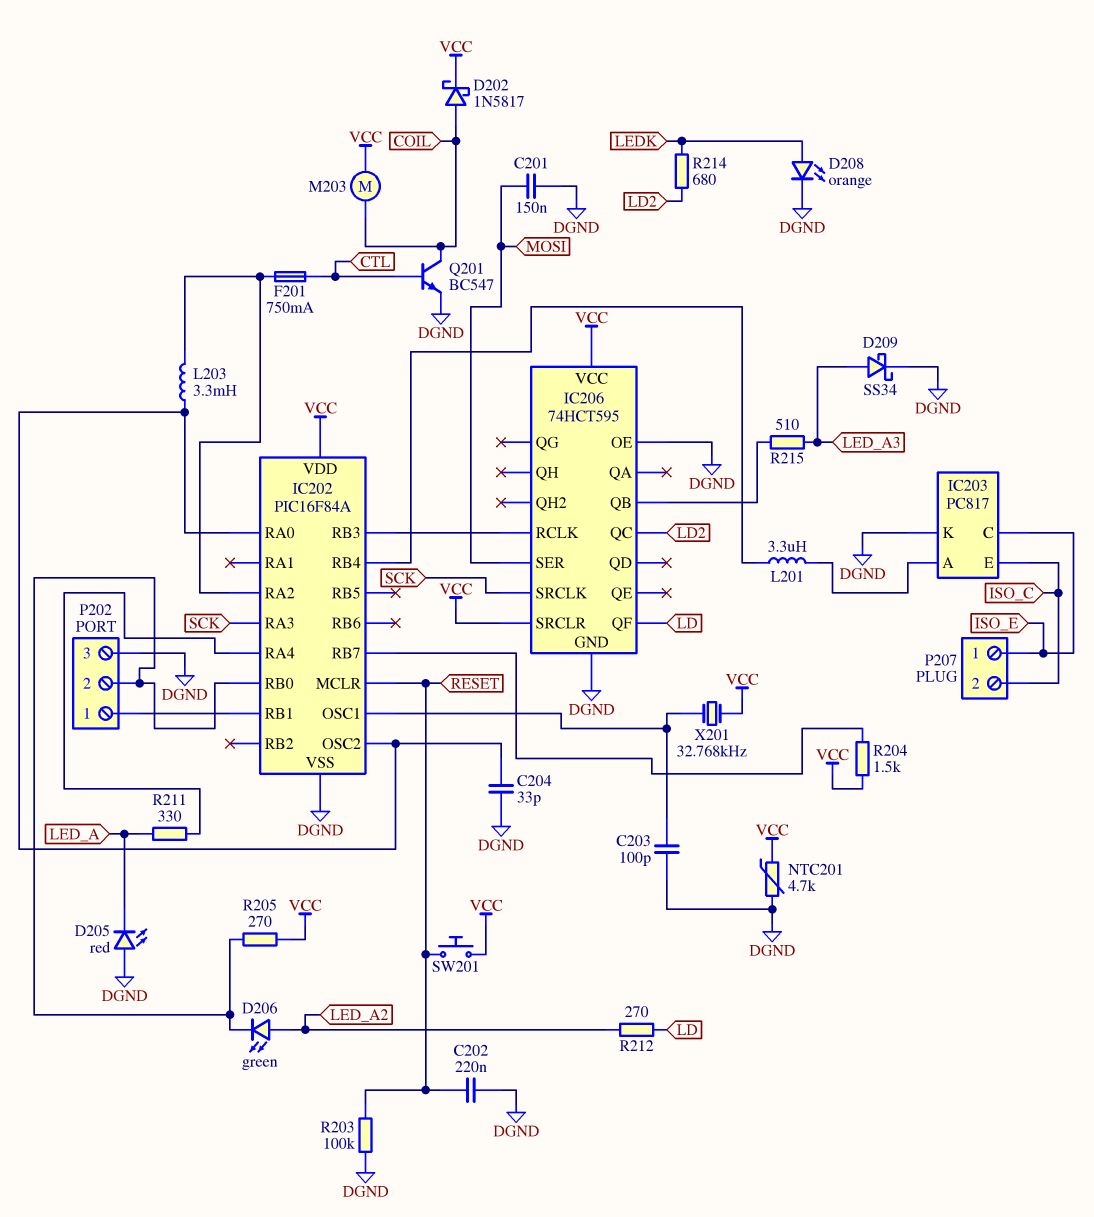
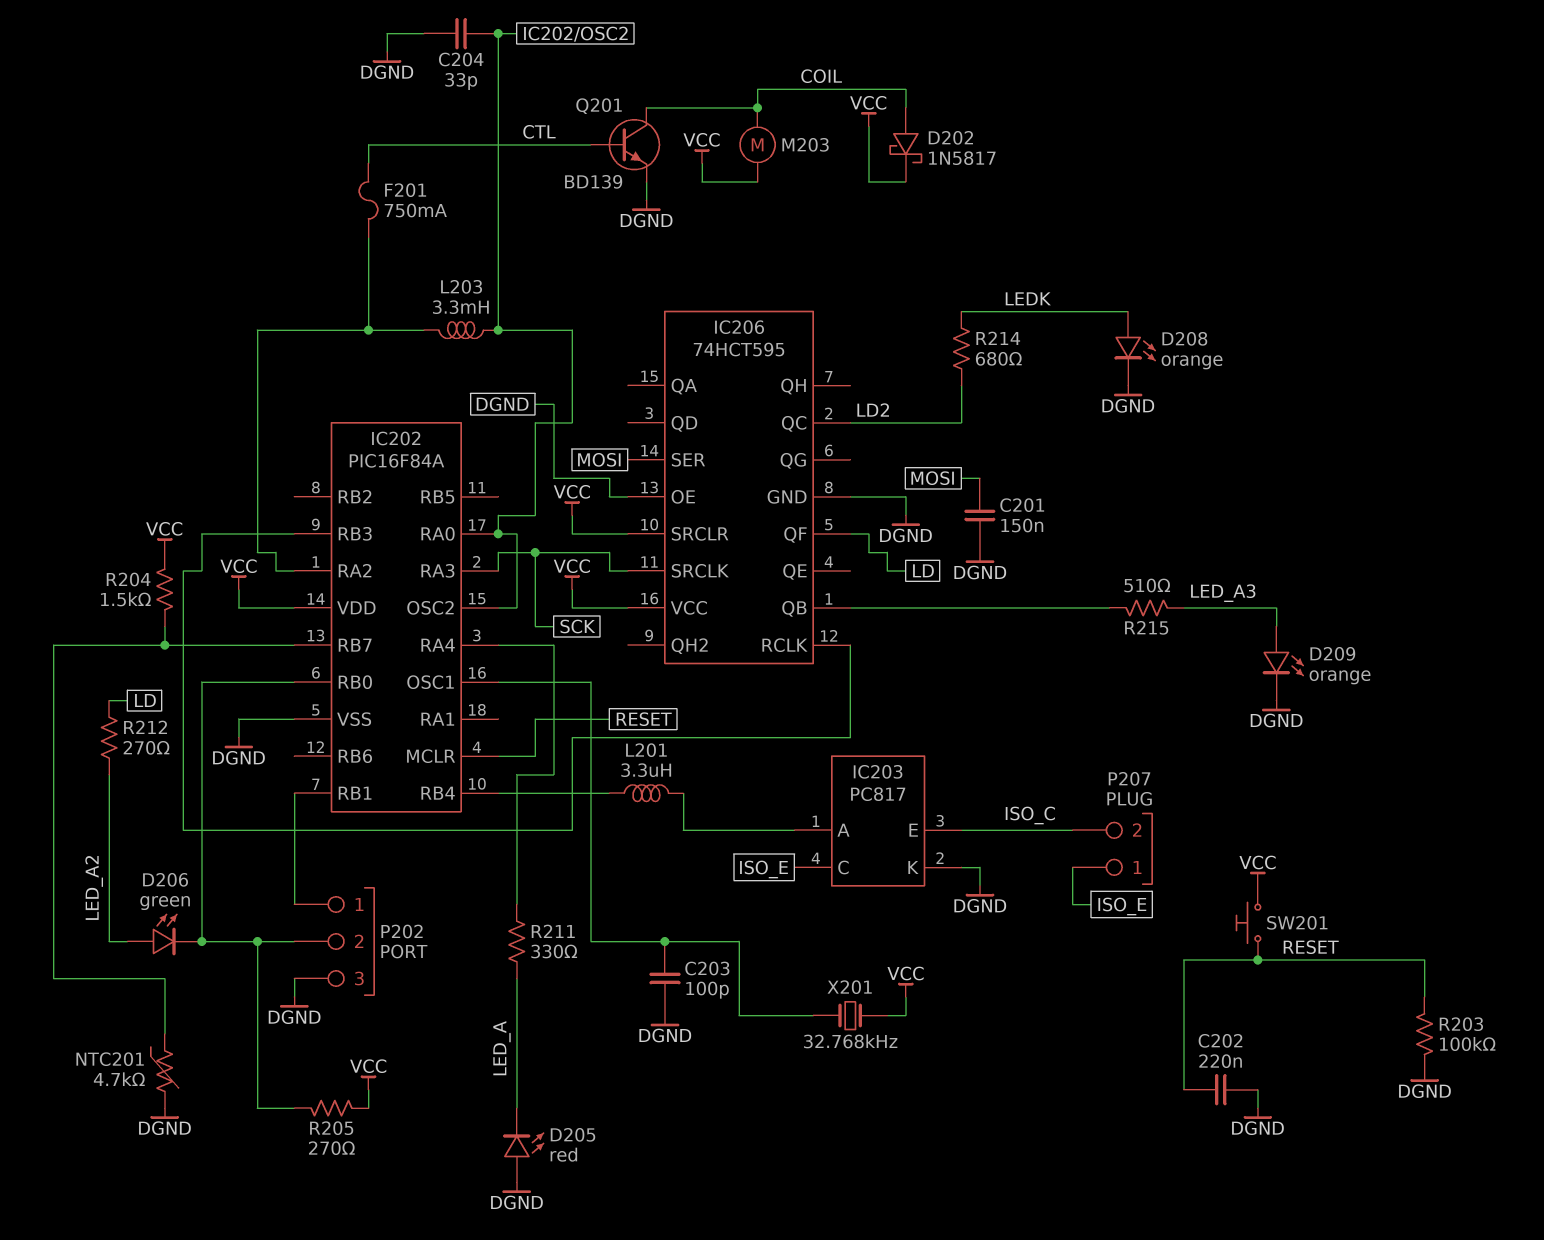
D209: schottky SS34 (A LED_A3, K DGND) -> LED orange (A LED_A3, K DGND)
NTC201: 4.7k (DGND, VCC) -> 4.7k (DGND, IC202/RB7)
Q201: NPN BC547 (B CTL, C COIL, E DGND) -> NPN BD139 (B CTL, C COIL, E DGND)

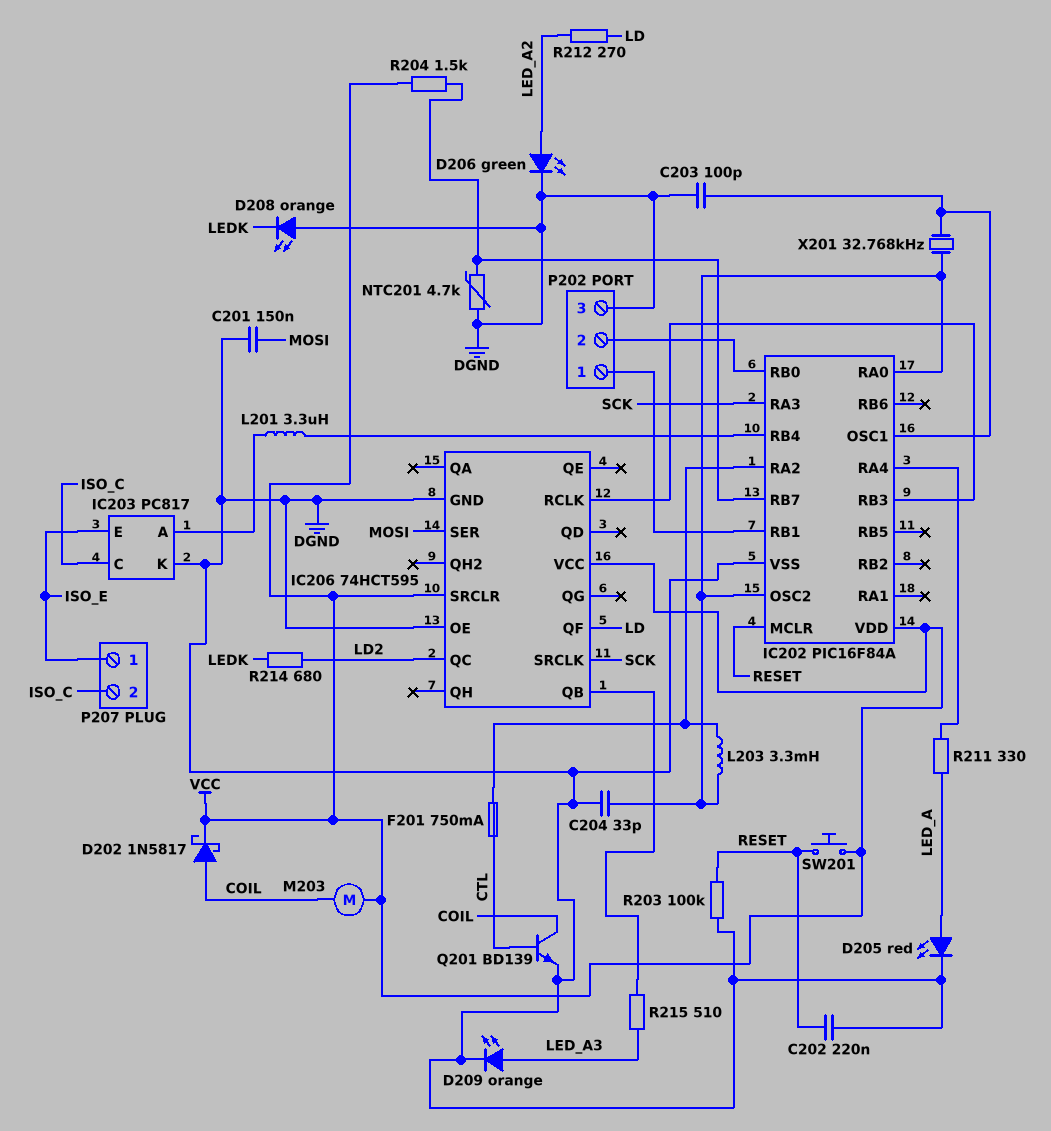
D205: LED red (A DGND, K LED_A) -> LED red (A LED_A, K DGND)
D206: LED green (A LED_A2, K IC202/RB0) -> LED green (A LED_A2, K DGND)
D208: LED orange (A LEDK, K DGND) -> LED orange (A DGND, K LEDK)
IC203 pin C: ISO_E -> ISO_C
IC203 pin E: ISO_C -> ISO_E
R205: 270 (IC202/RB0, VCC) -> none
X201: 32.768kHz (IC202/OSC1, VCC) -> 32.768kHz (IC202/OSC1, IC202/OSC2)

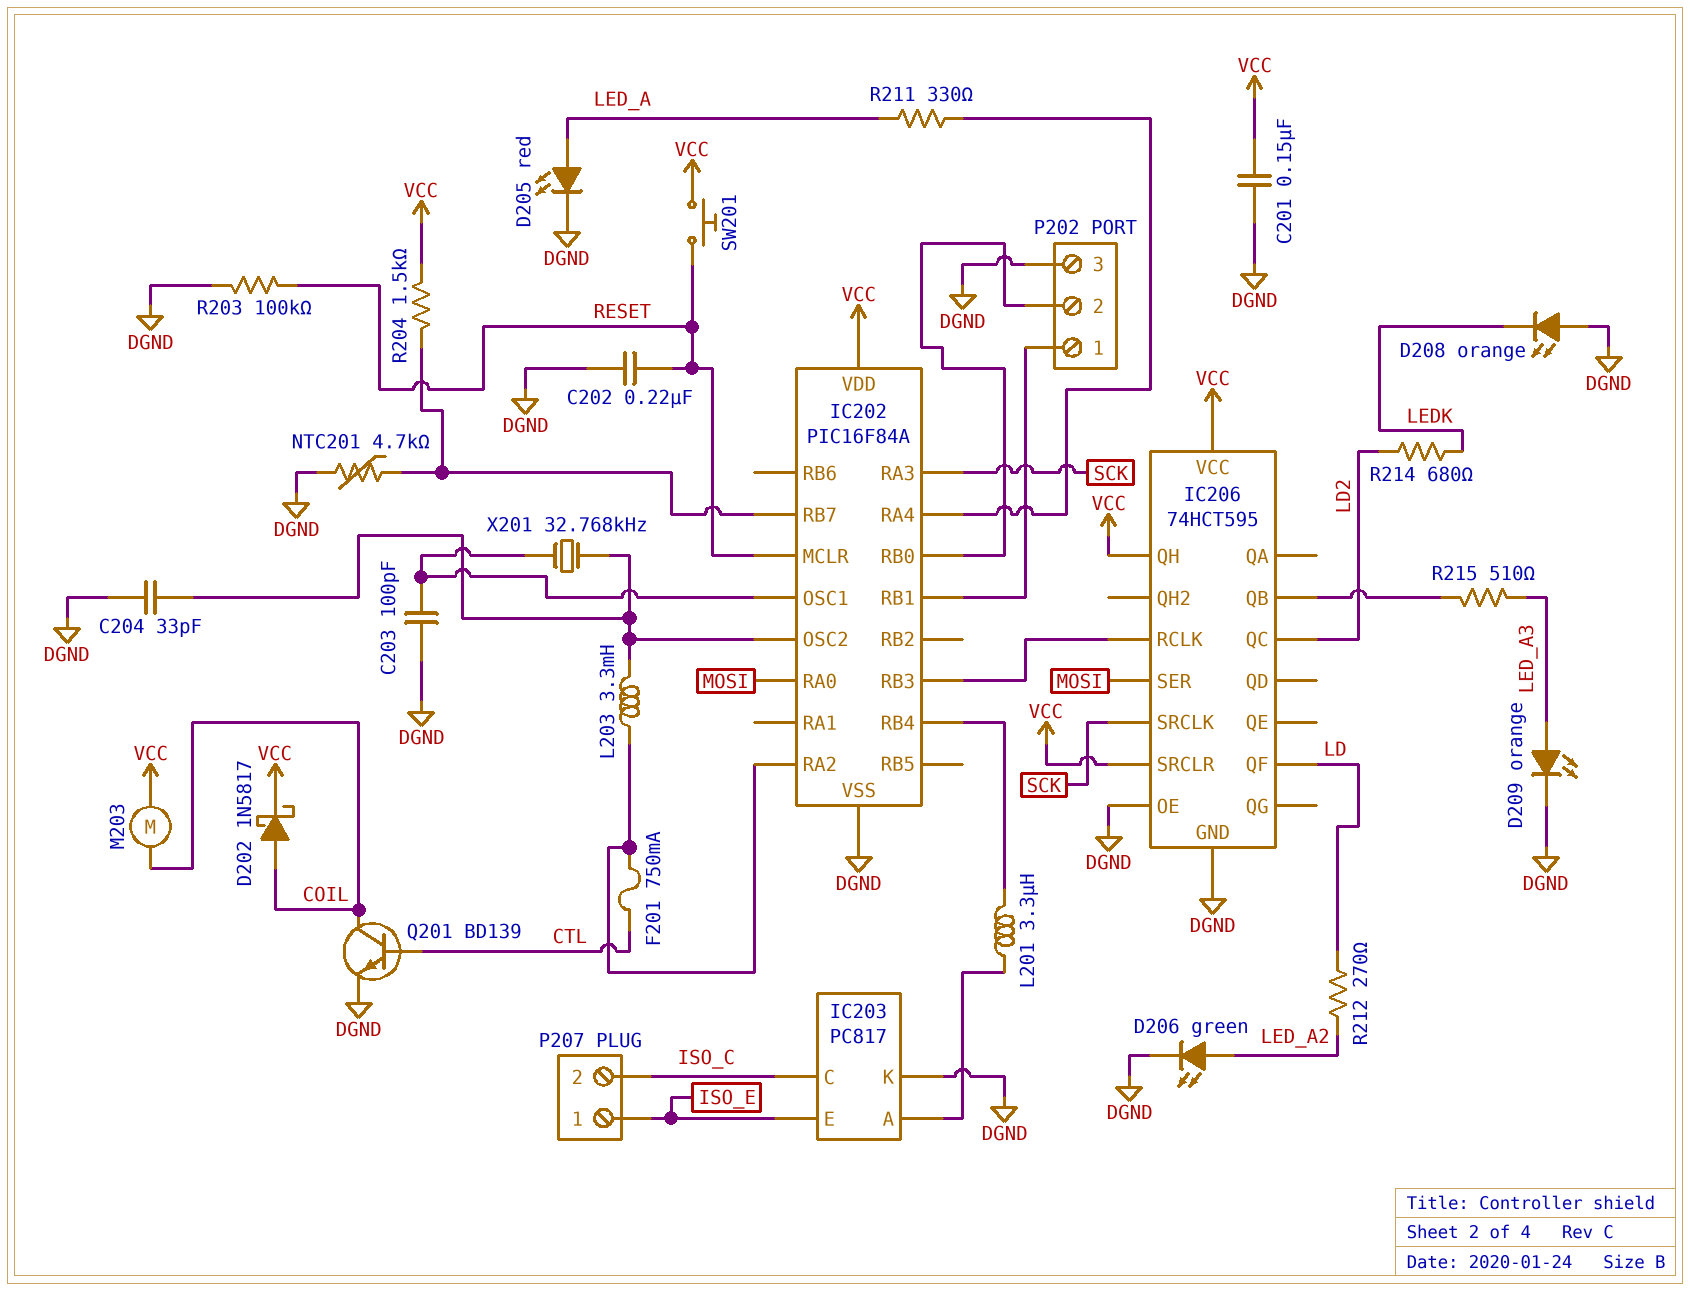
C201: 150nF (DGND, MOSI) -> 150nF (DGND, VCC)
IC202 pin RA0: IC202/OSC2 -> MOSI
IC206 pin QH: none -> VCC

